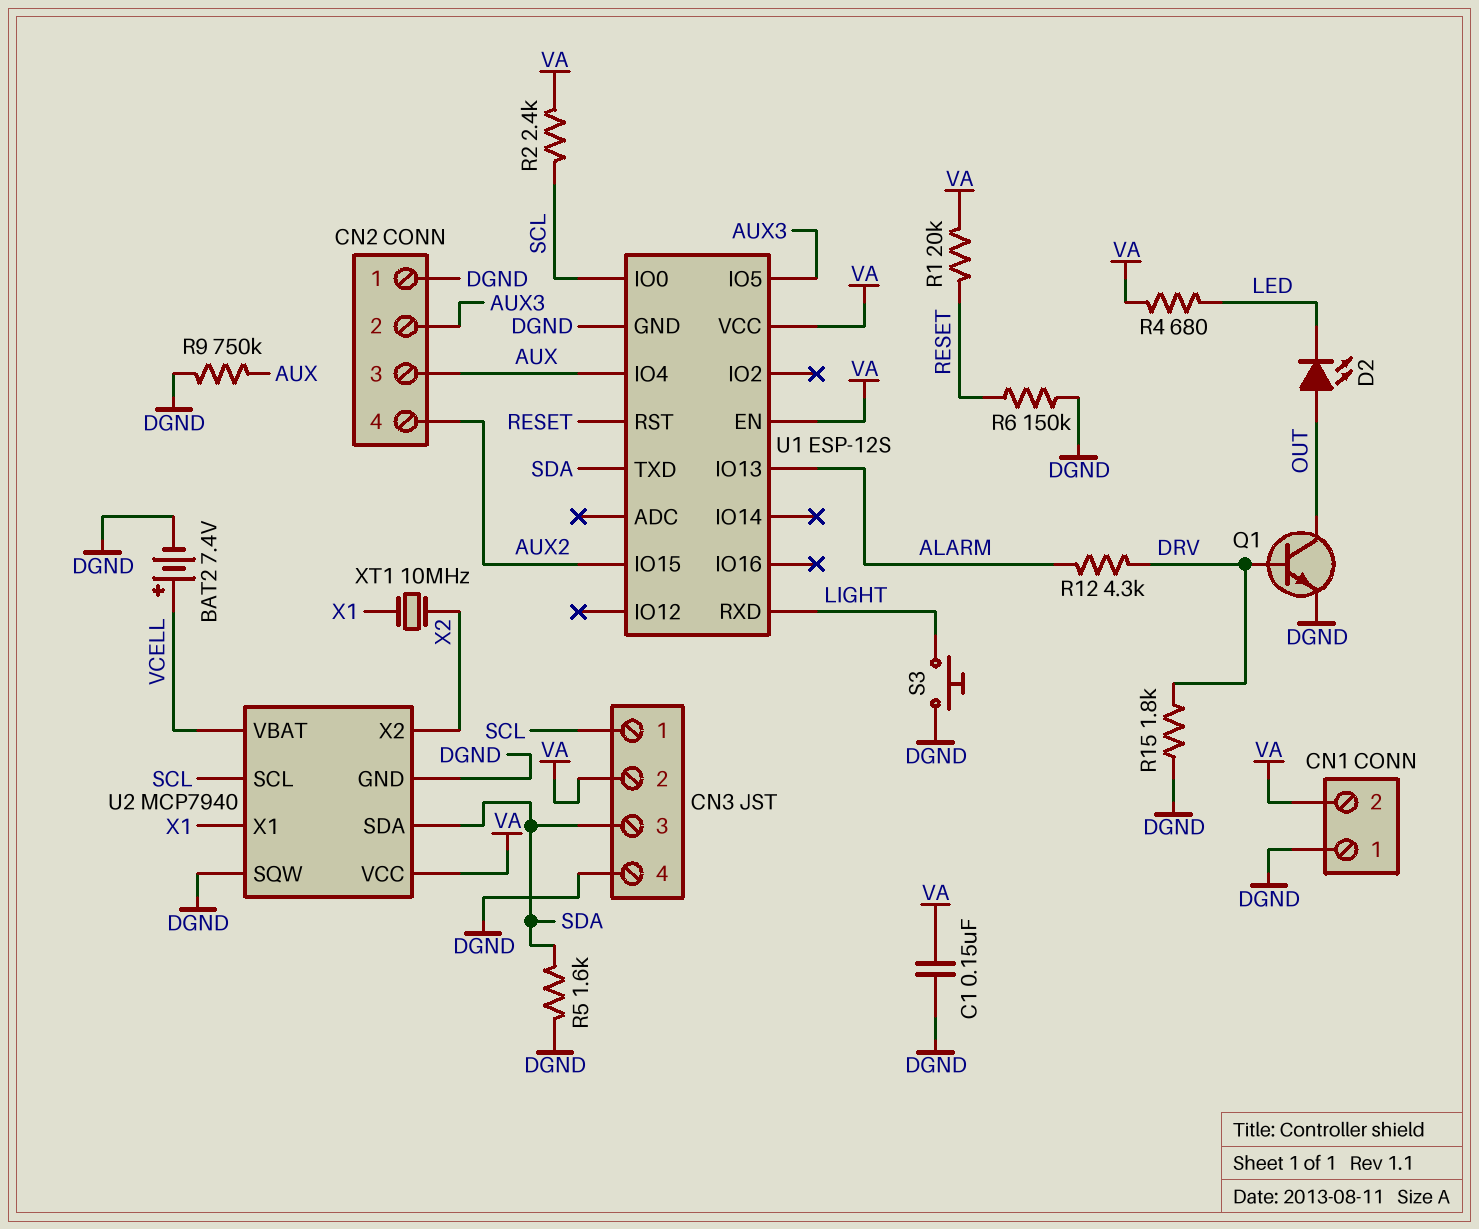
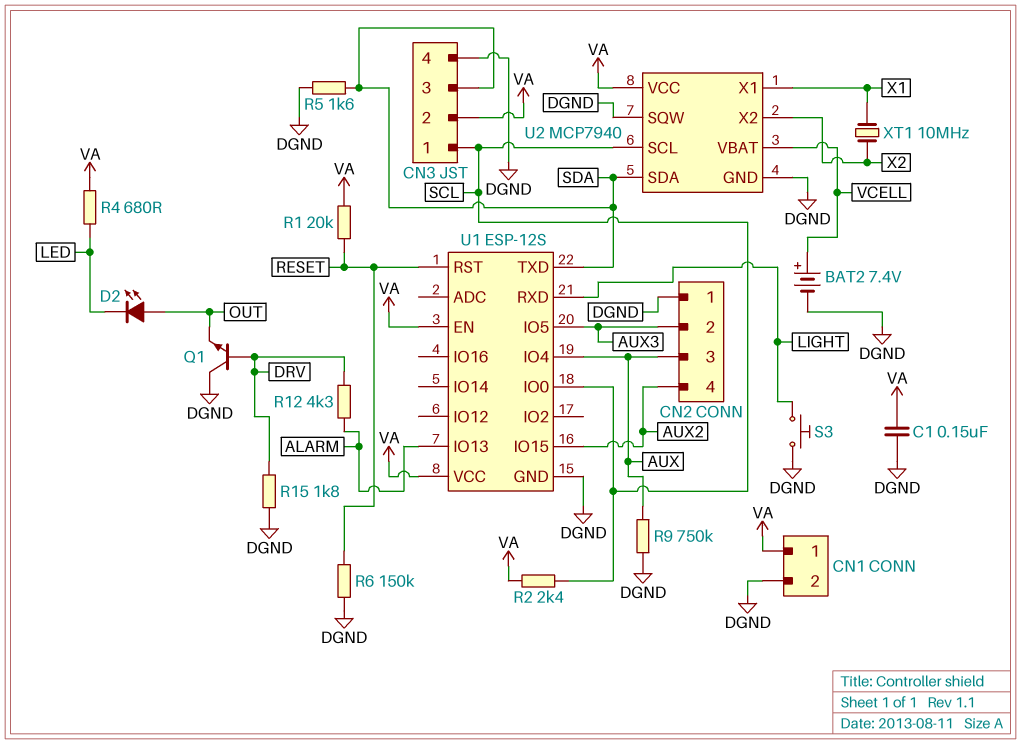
CN1 pin 1: DGND -> VA
CN1 pin 2: VA -> DGND
Q1: NPN (B DRV, C OUT, E DGND) -> NPN (B DRV, C DGND, E OUT)

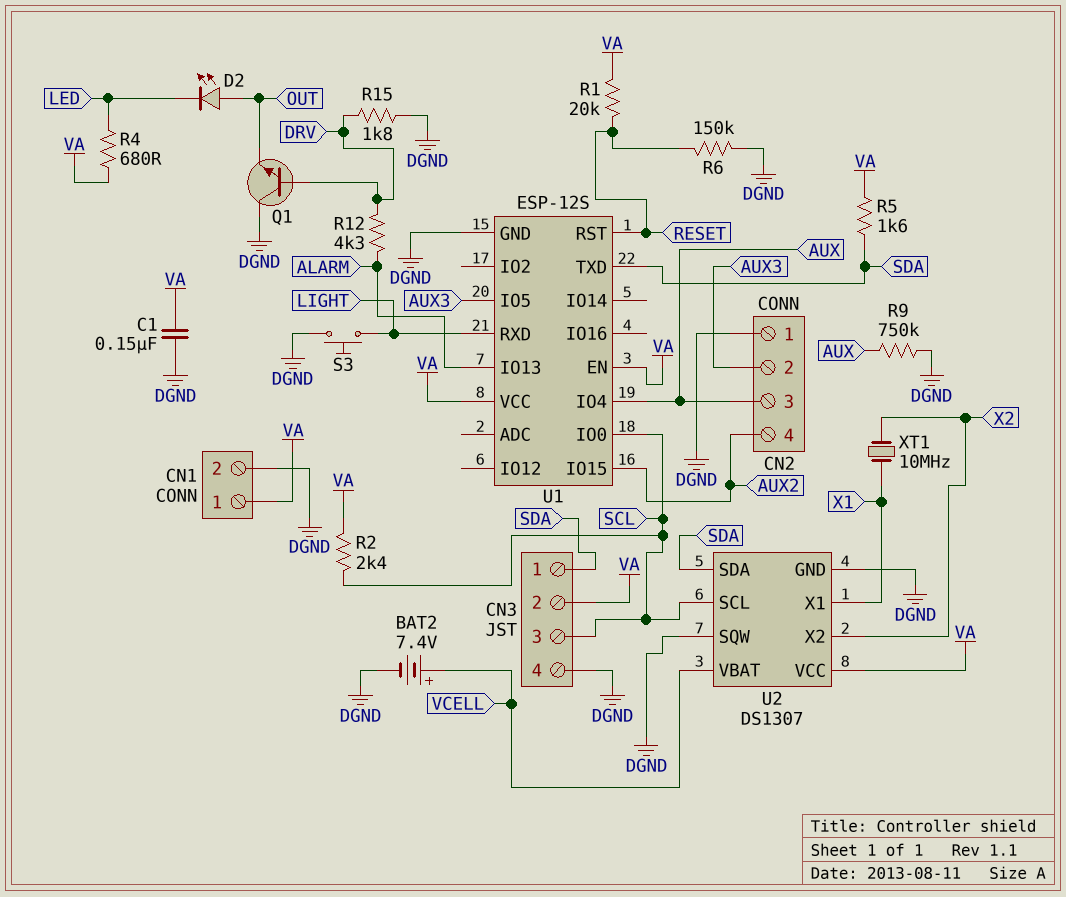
CN3 pin 1: SCL -> SDA
CN3 pin 3: SDA -> SCL
R5: 1.6k (DGND, SDA) -> 1.6k (SDA, VA)
U2: MCP7940 -> DS1307

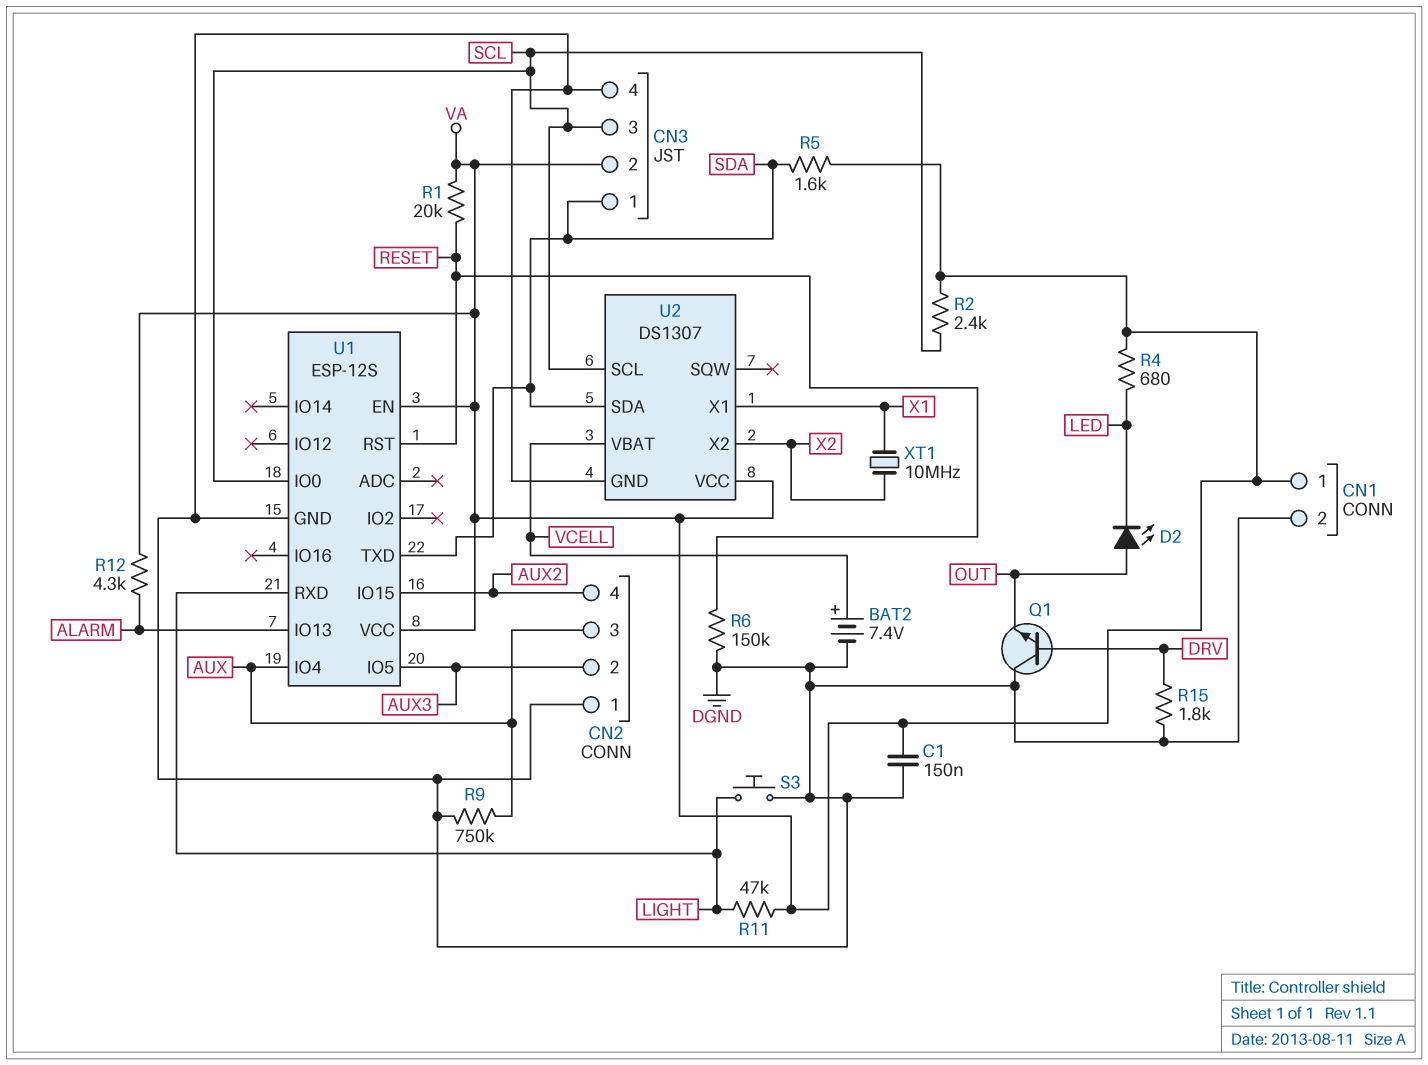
R11: none -> 47k (LIGHT, VA)
R12: 4.3k (ALARM, DRV) -> 4.3k (ALARM, VA)
U2 pin SQW: DGND -> none

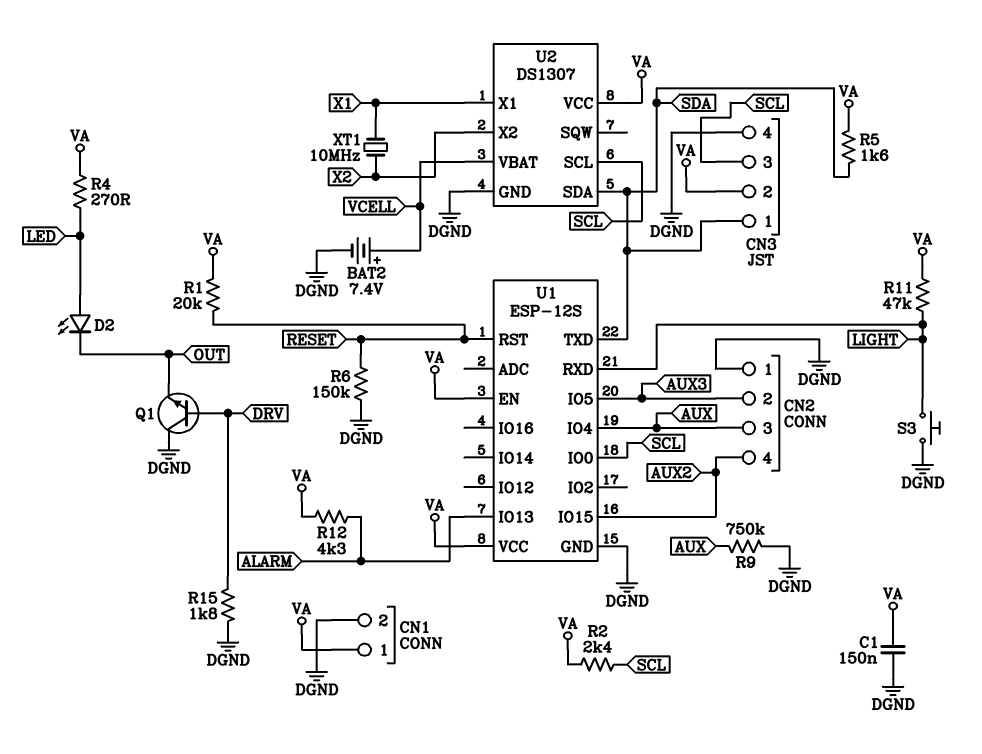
D2: LED (A OUT, K LED) -> LED (A LED, K OUT)
R4: 680 (LED, VA) -> 270 (LED, VA)

